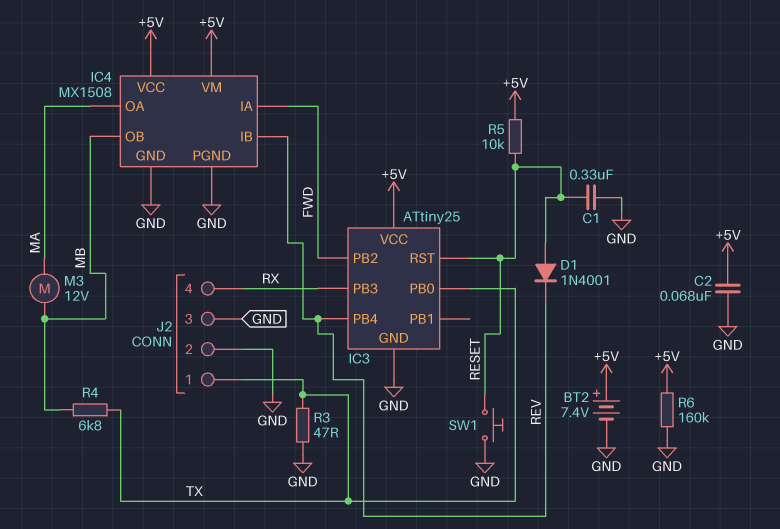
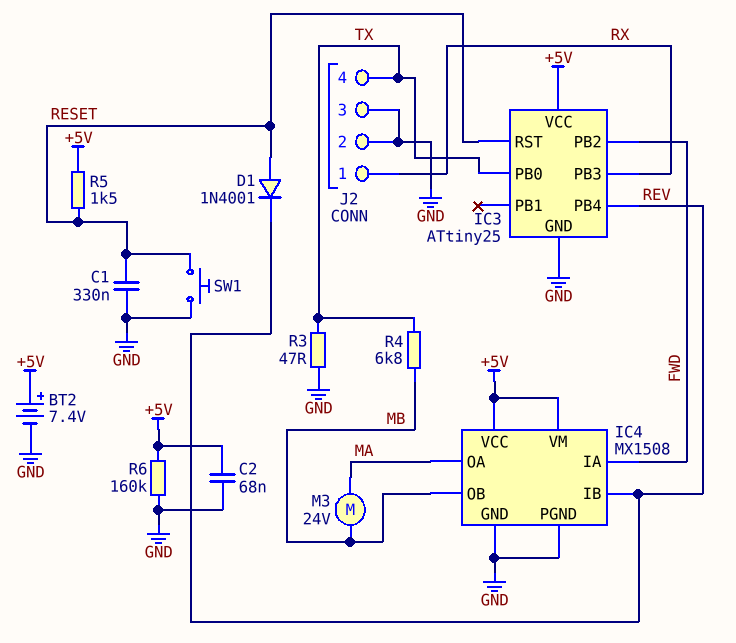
J2 pin 1: TX -> RX
J2 pin 4: RX -> TX
M3: motor 12V (MA, MB) -> motor 24V (MA, MB)
R5: 10k (+5V, RESET) -> 1.5k (+5V, RESET)

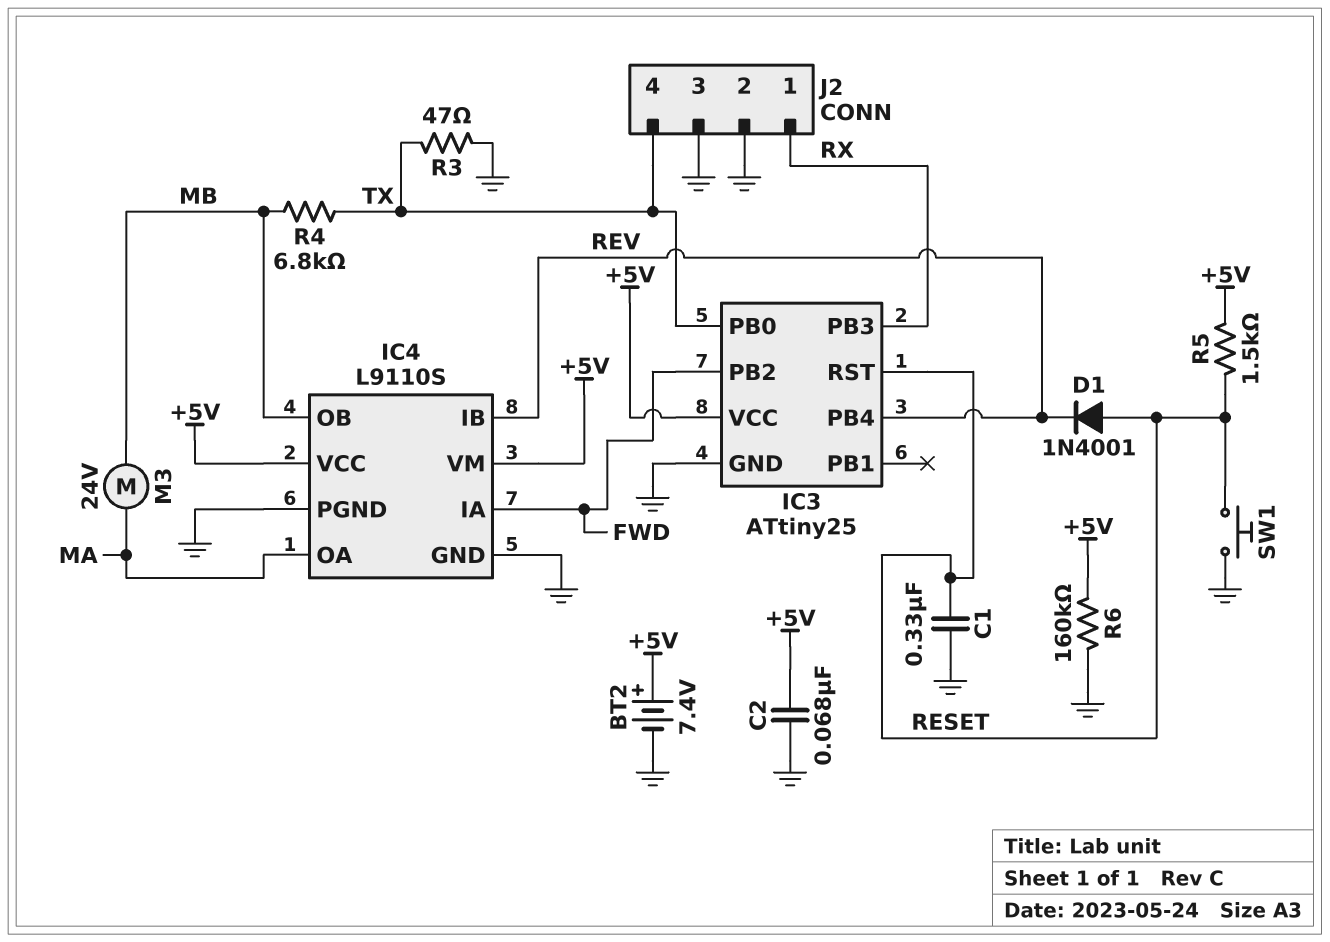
IC4: MX1508 -> L9110S

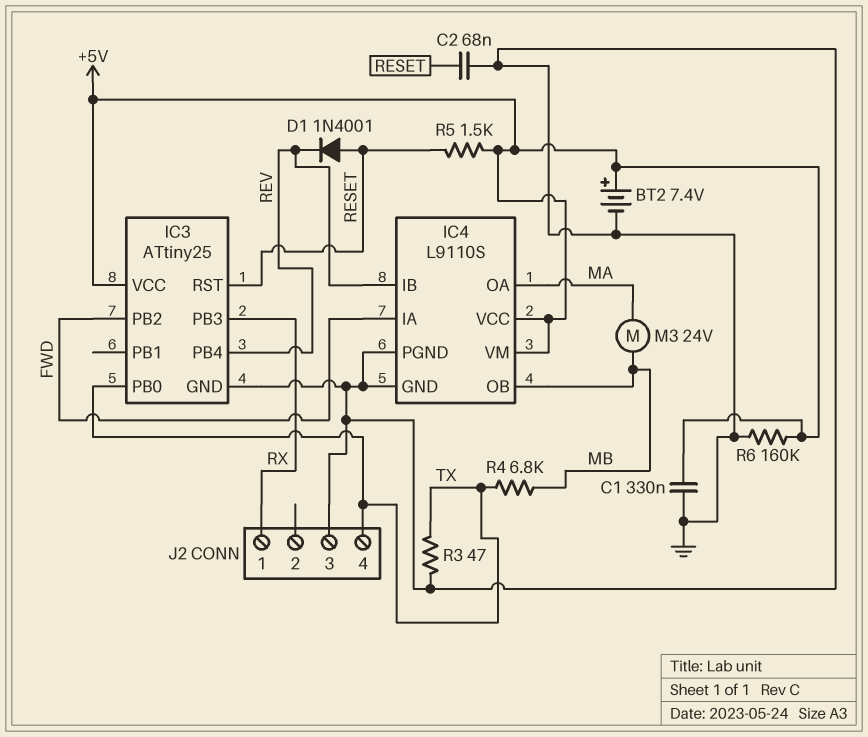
C1: 330nF (GND, RESET) -> 330nF (+5V, GND)
C2: 68nF (+5V, GND) -> 68nF (GND, RESET)
J2 pin 2: GND -> none
SW1: button (GND, RESET) -> none

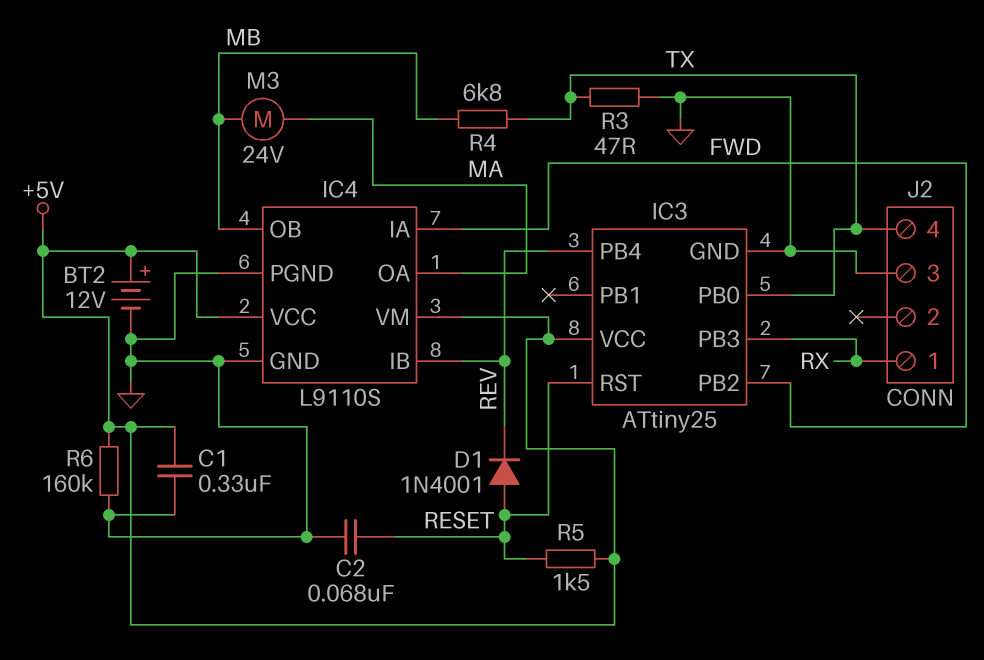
BT2: 7.4V (plus +5V, minus GND) -> 12V (plus +5V, minus GND)

